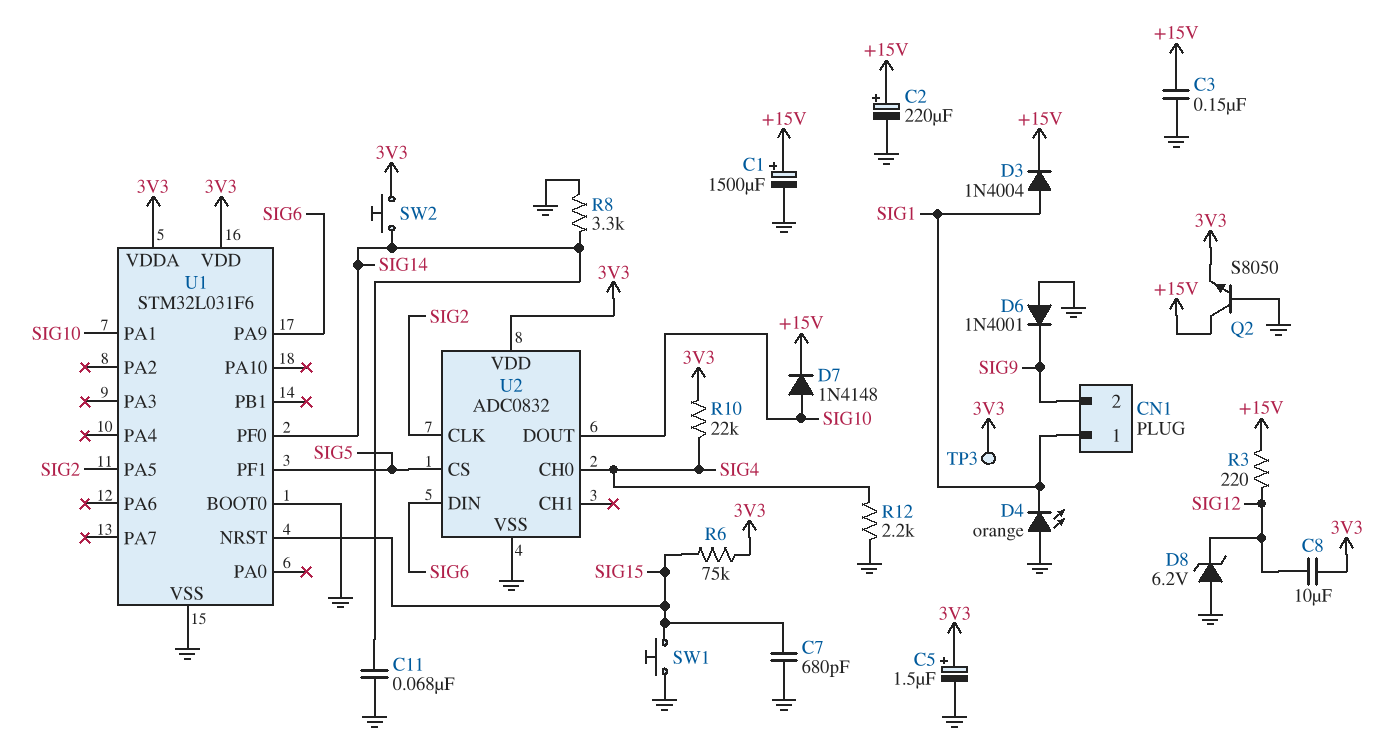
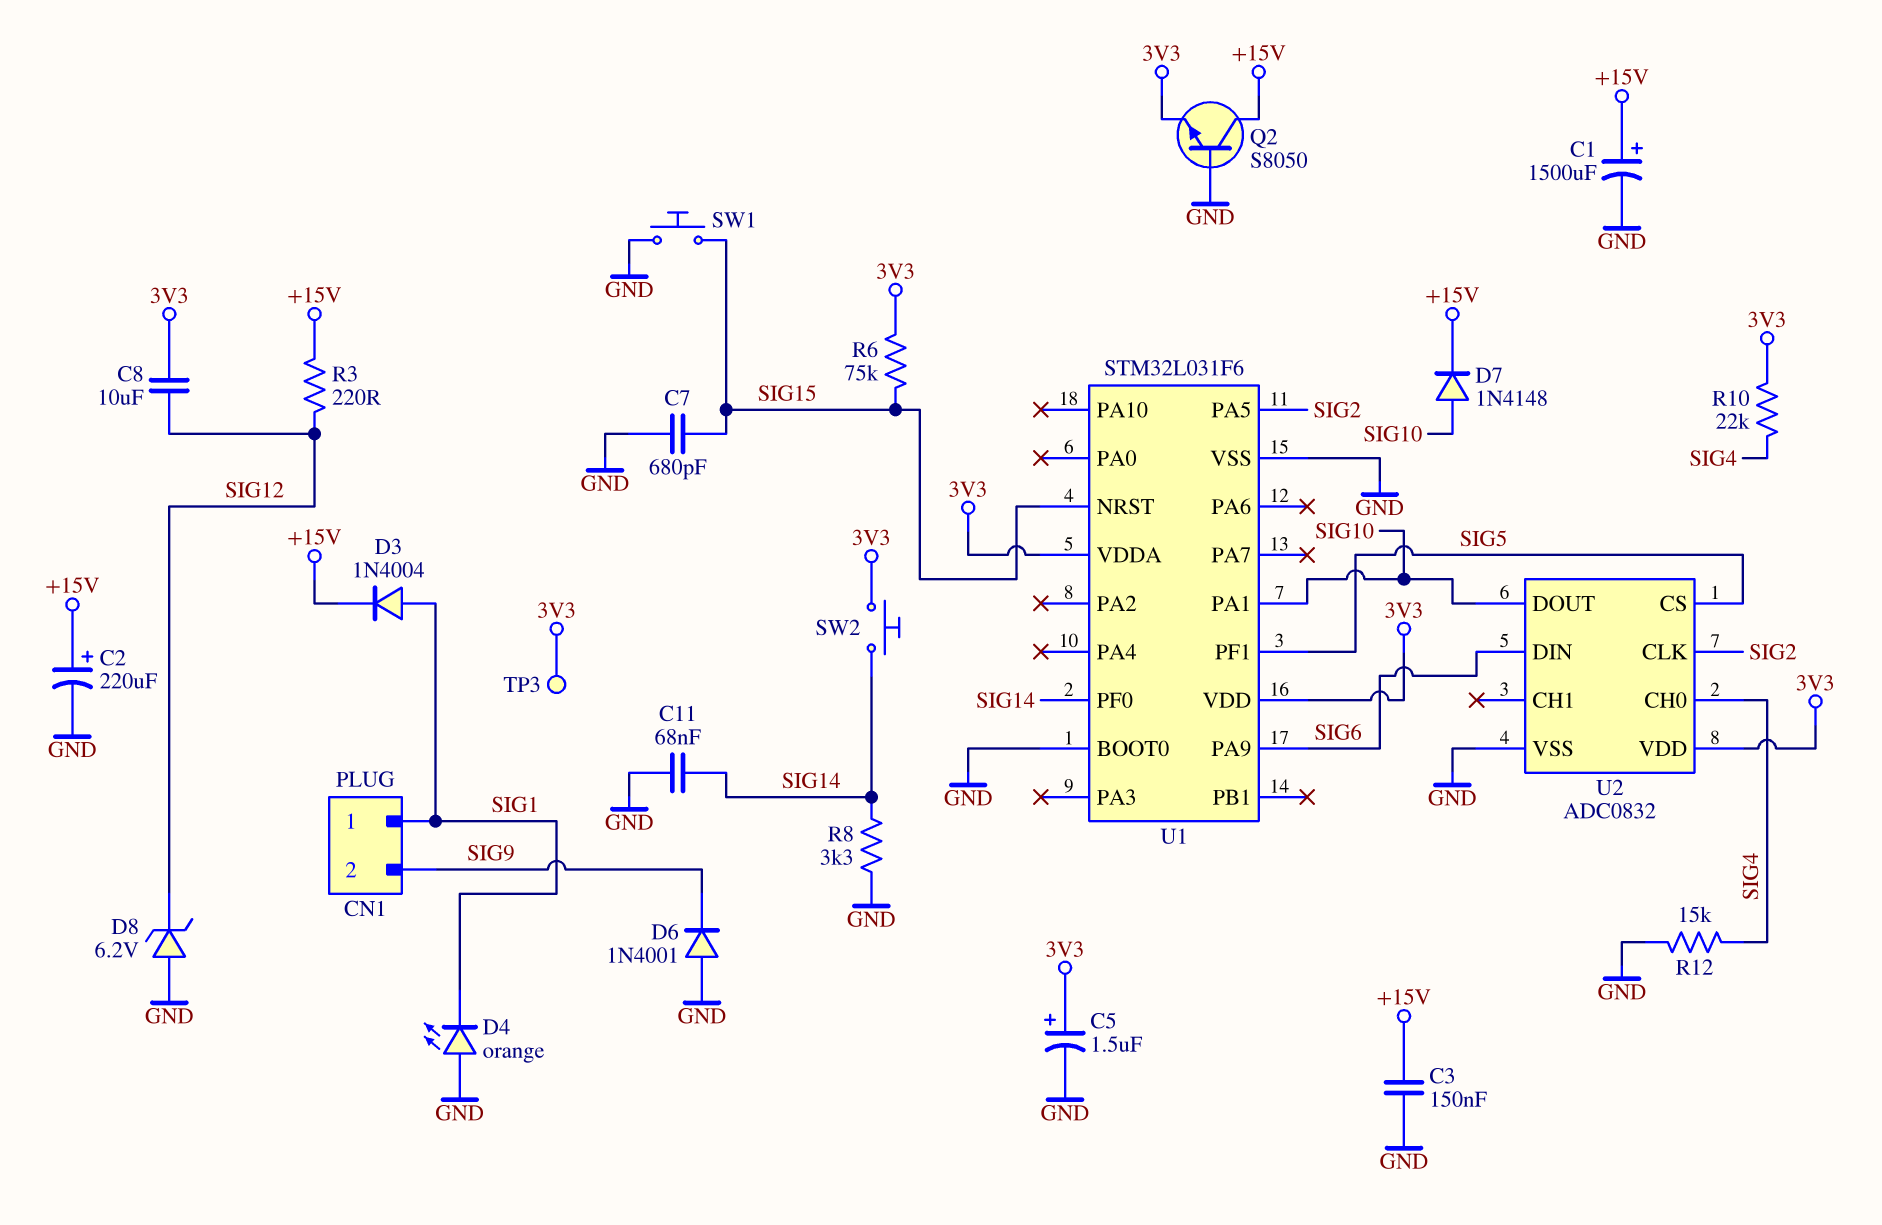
R12: 2.2k (GND, SIG4) -> 15k (GND, SIG4)

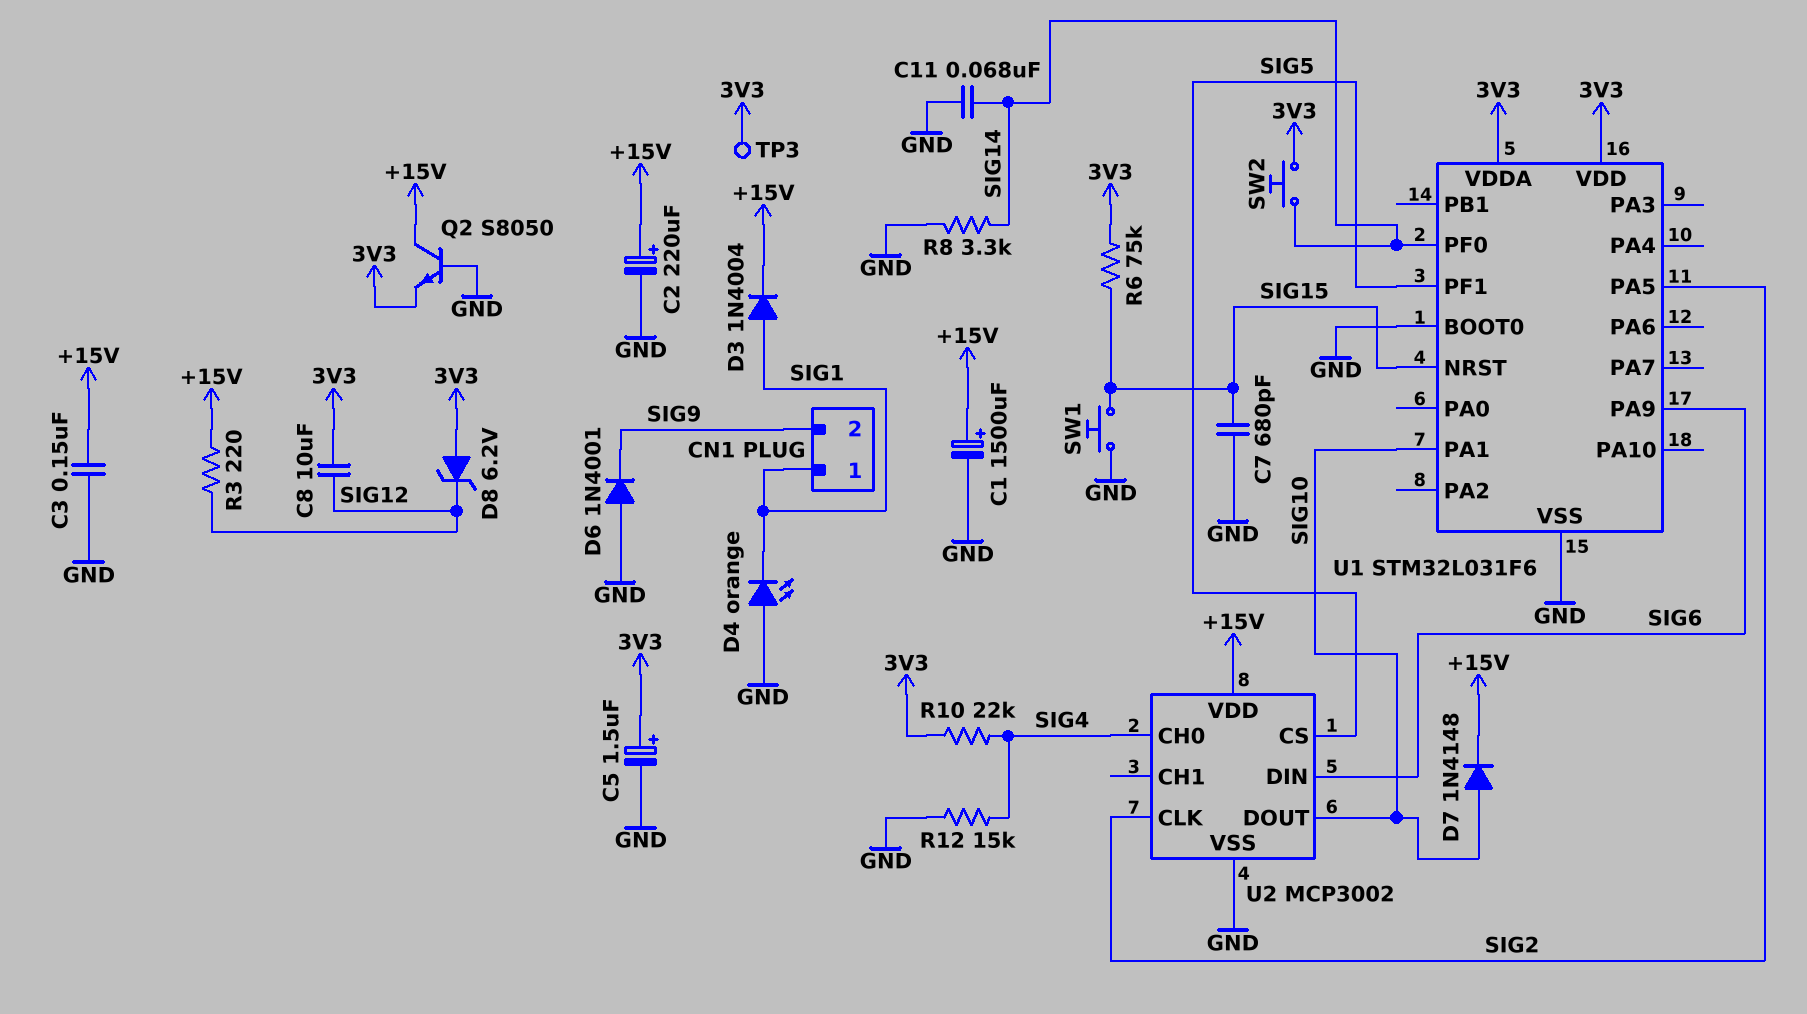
D8: zener 6.2V (A GND, K SIG12) -> zener 6.2V (A 3V3, K SIG12)
U2: ADC0832 -> MCP3002
U2 pin VDD: 3V3 -> +15V

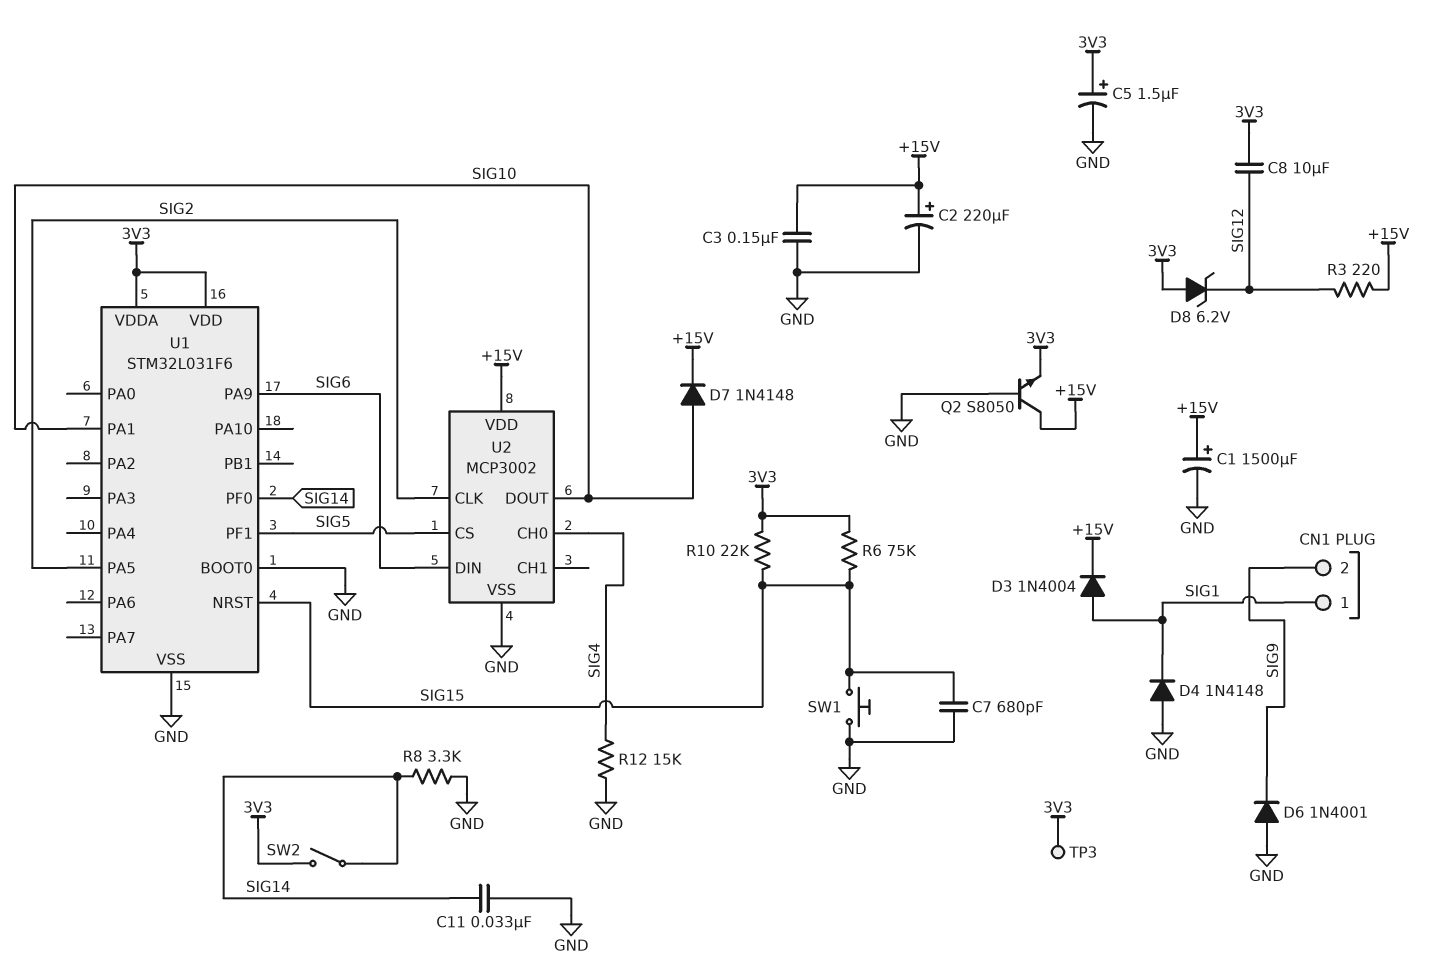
C11: 68nF (GND, SIG14) -> 33nF (GND, SIG14)
D4: LED orange (A GND, K SIG1) -> diode 1N4148 (A GND, K SIG1)
R10: 22k (3V3, SIG4) -> 22k (3V3, SIG15)
SW2: button (3V3, SIG14) -> switch (3V3, SIG14)

